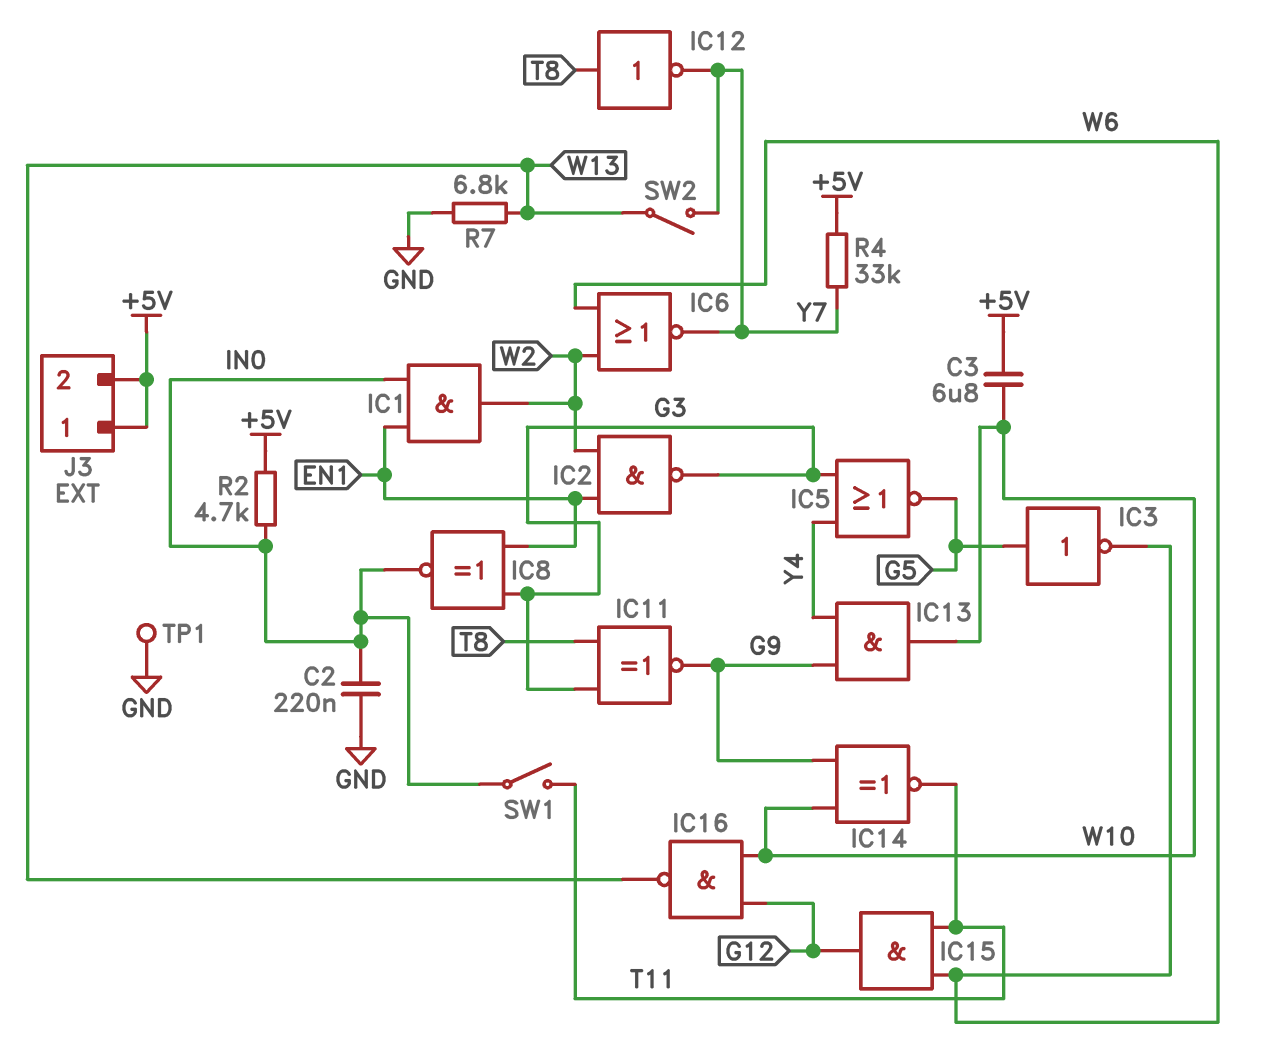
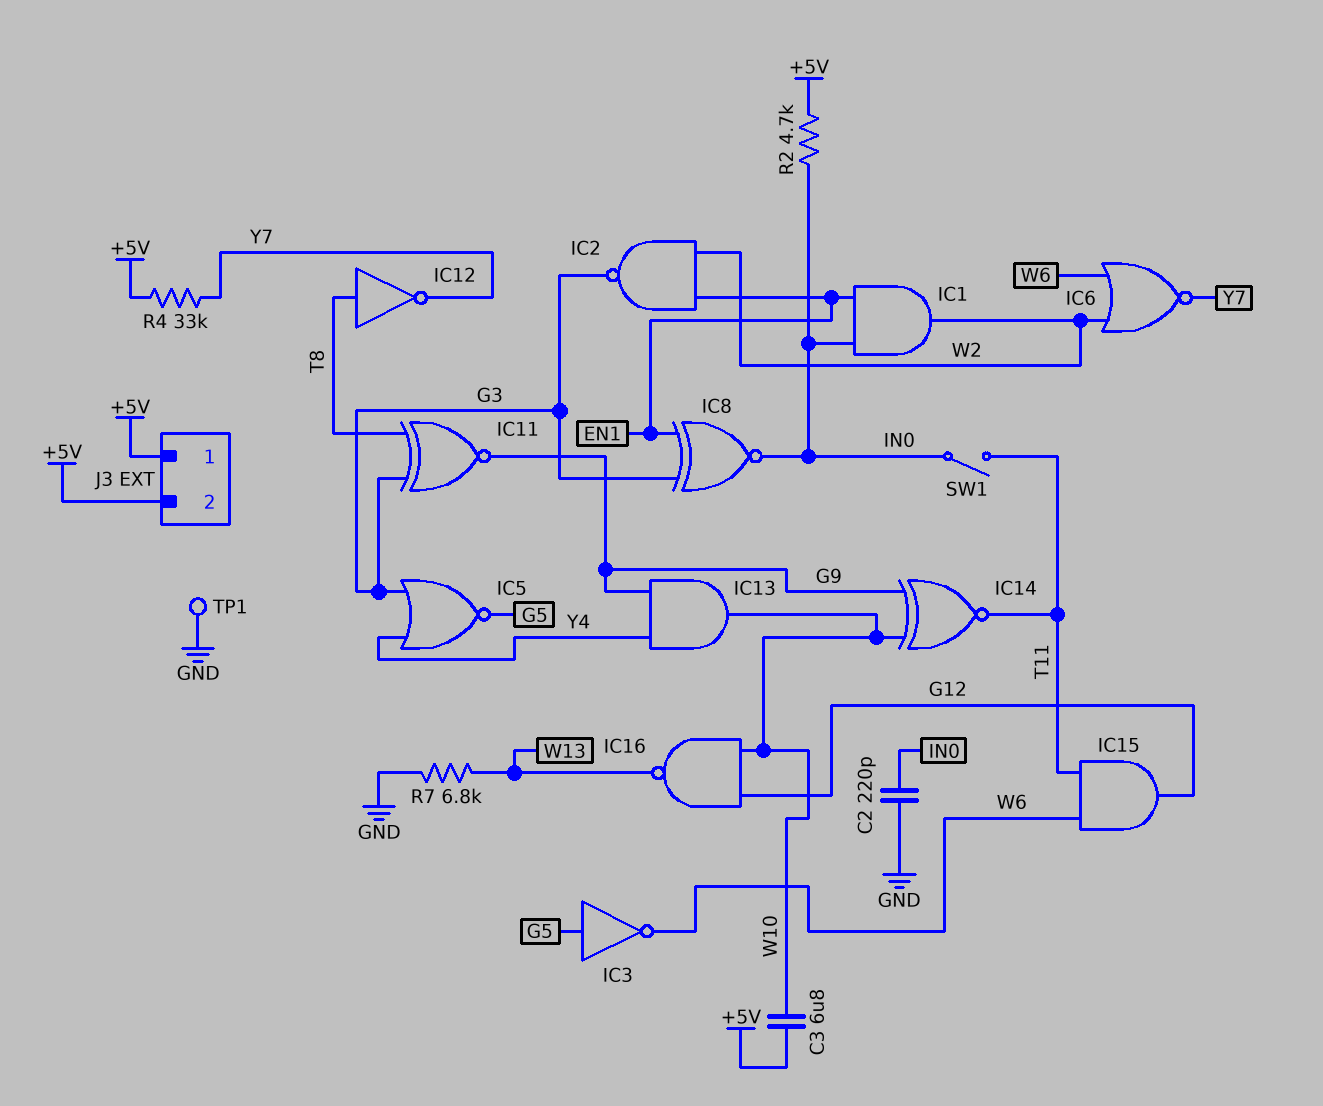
C2: 220nF (GND, IN0) -> 220pF (GND, IN0)
SW2: switch (W13, Y7) -> none

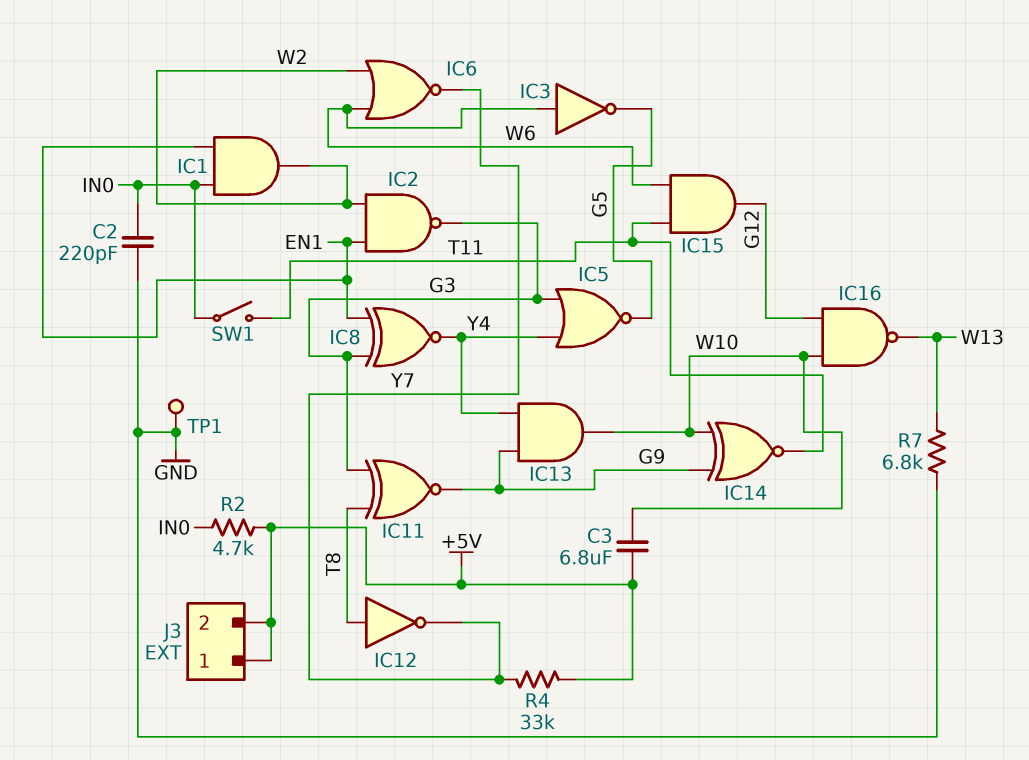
IC3: NOT (in G5, out W6) -> NOT (in W6, out G5)
IC8: XNOR (in EN1, in G3, out IN0) -> XNOR (in EN1, in G3, out Y4)

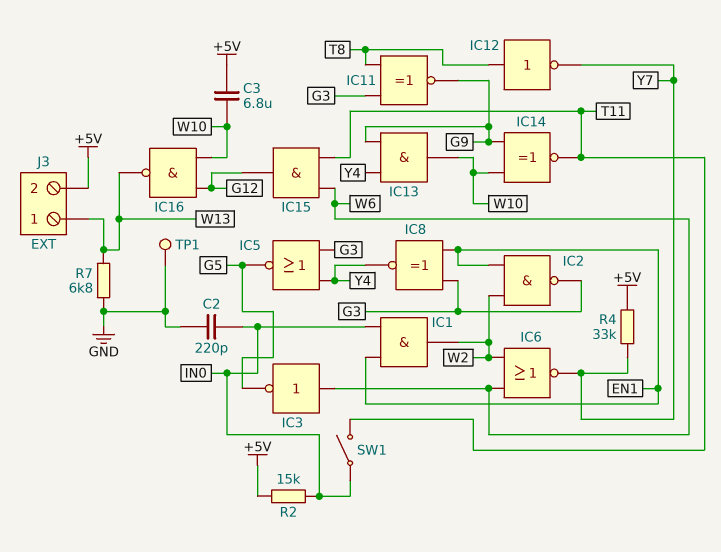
J3 pin 1: +5V -> W13
R2: 4.7k (+5V, IN0) -> 15k (+5V, IN0)

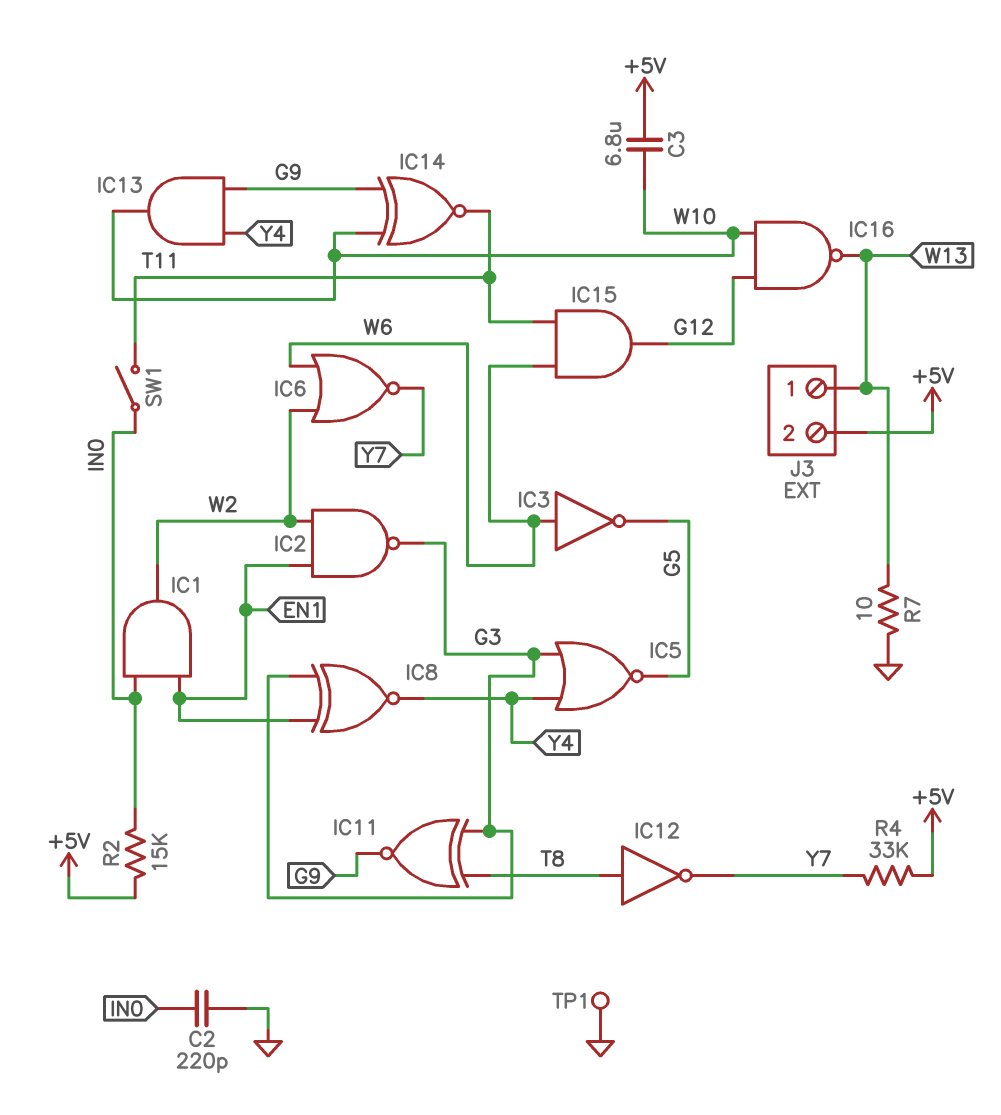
R7: 6.8k (GND, W13) -> 10 (GND, W13)

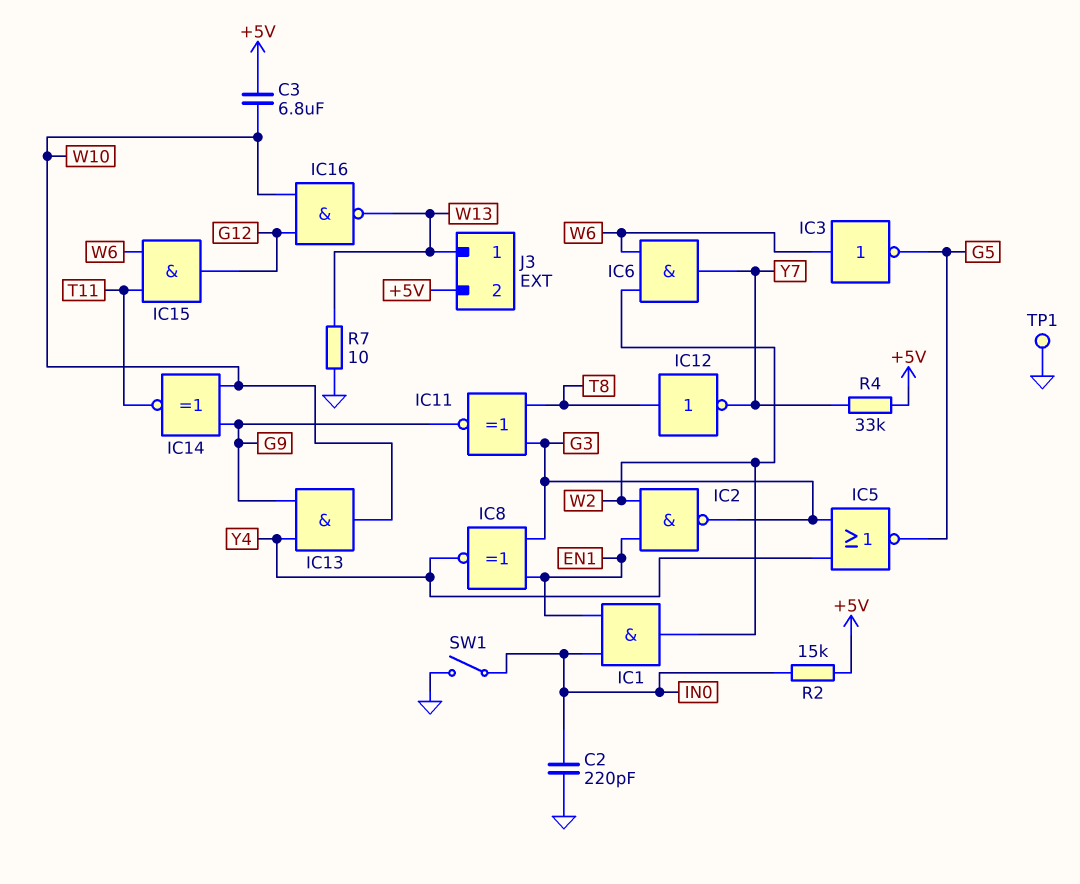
IC6: NOR (in W2, in W6, out Y7) -> AND (in W2, in W6, out Y7)
SW1: switch (IN0, T11) -> switch (GND, IN0)

